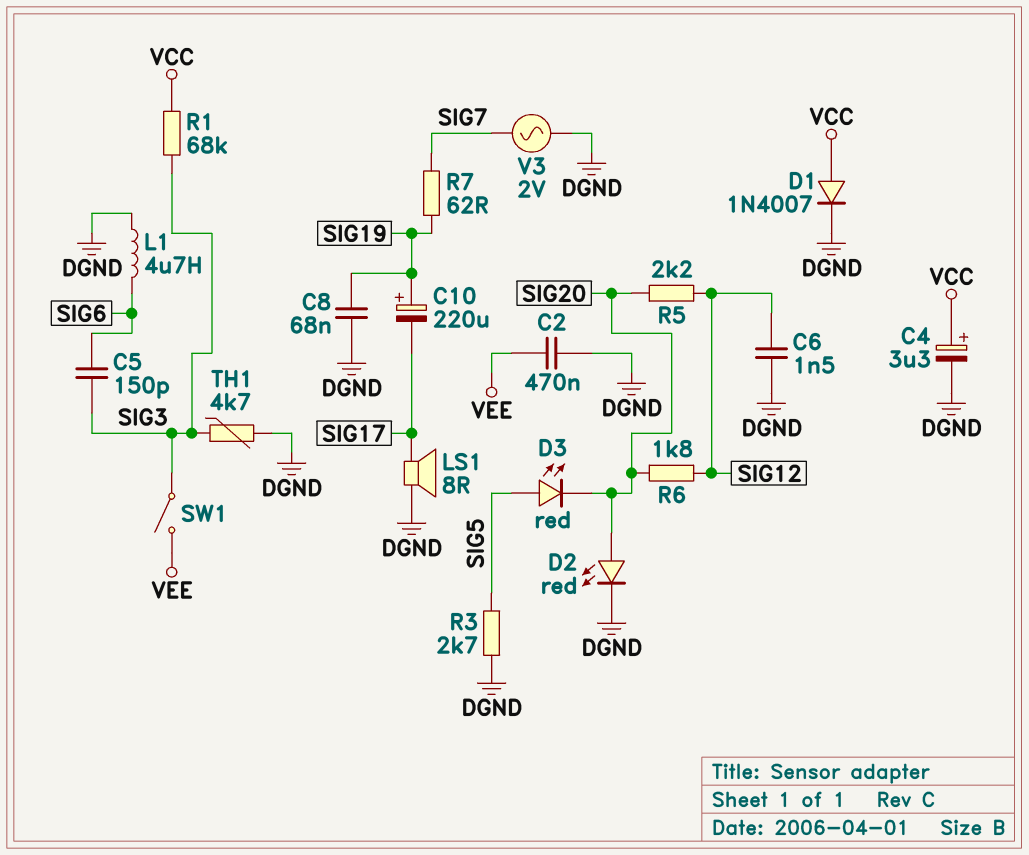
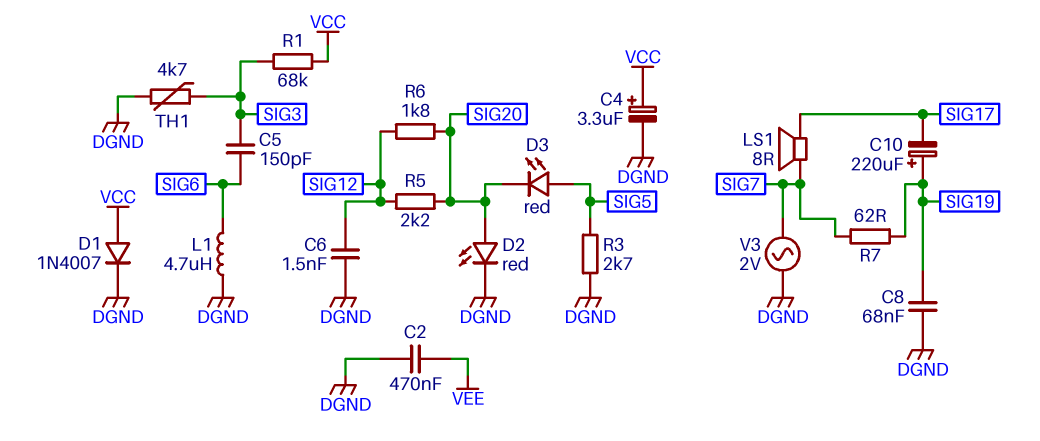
LS1: speaker 8R (DGND, SIG17) -> speaker 8R (SIG7, SIG17)
SW1: switch (SIG3, VEE) -> none

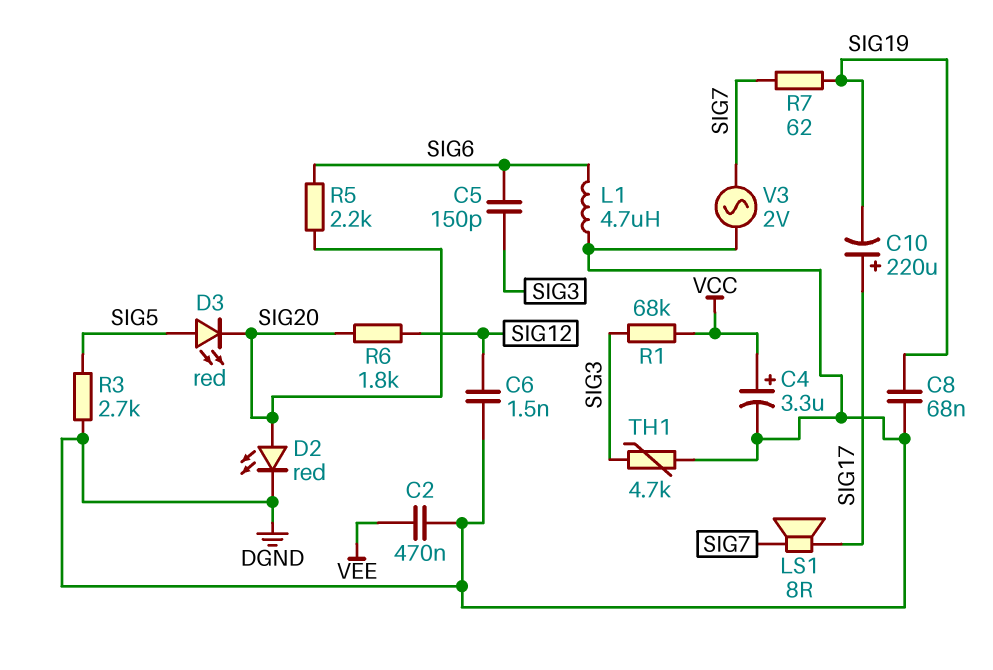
C10: 220uF (plus SIG19, minus SIG17) -> 220uF (plus SIG17, minus SIG19)
D1: diode 1N4007 (A VCC, K DGND) -> none
R5: 2.2k (SIG12, SIG20) -> 2.2k (SIG6, SIG20)

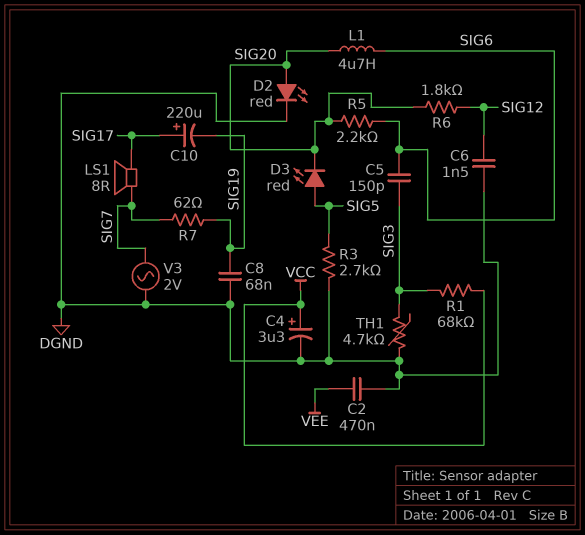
L1: 4.7uH (DGND, SIG6) -> 4.7uH (SIG6, SIG20)

